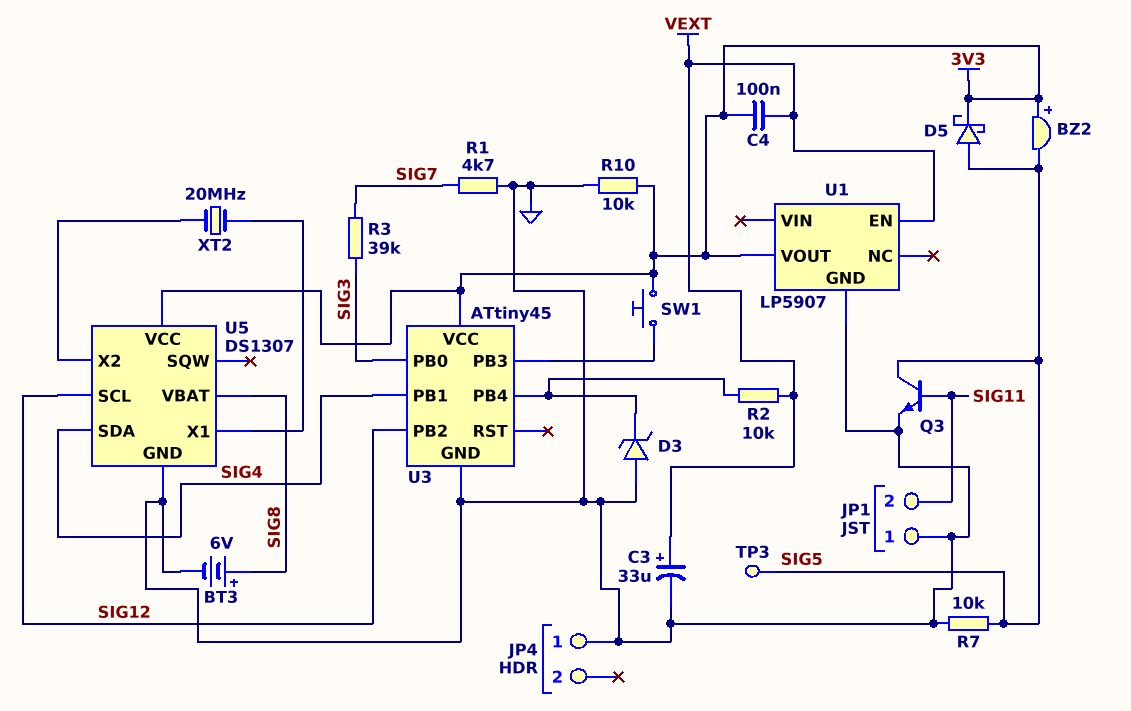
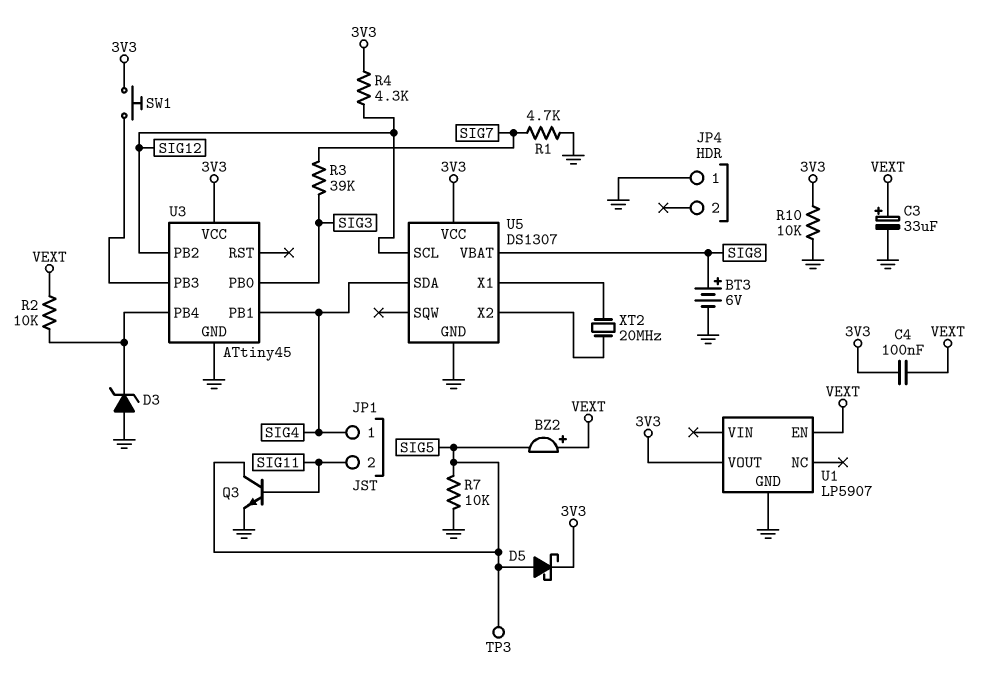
BZ2: buzzer (plus 3V3, minus SIG5) -> buzzer (plus VEXT, minus SIG5)
JP1 pin 1: GND -> SIG4
R4: none -> 4.3k (3V3, SIG12)

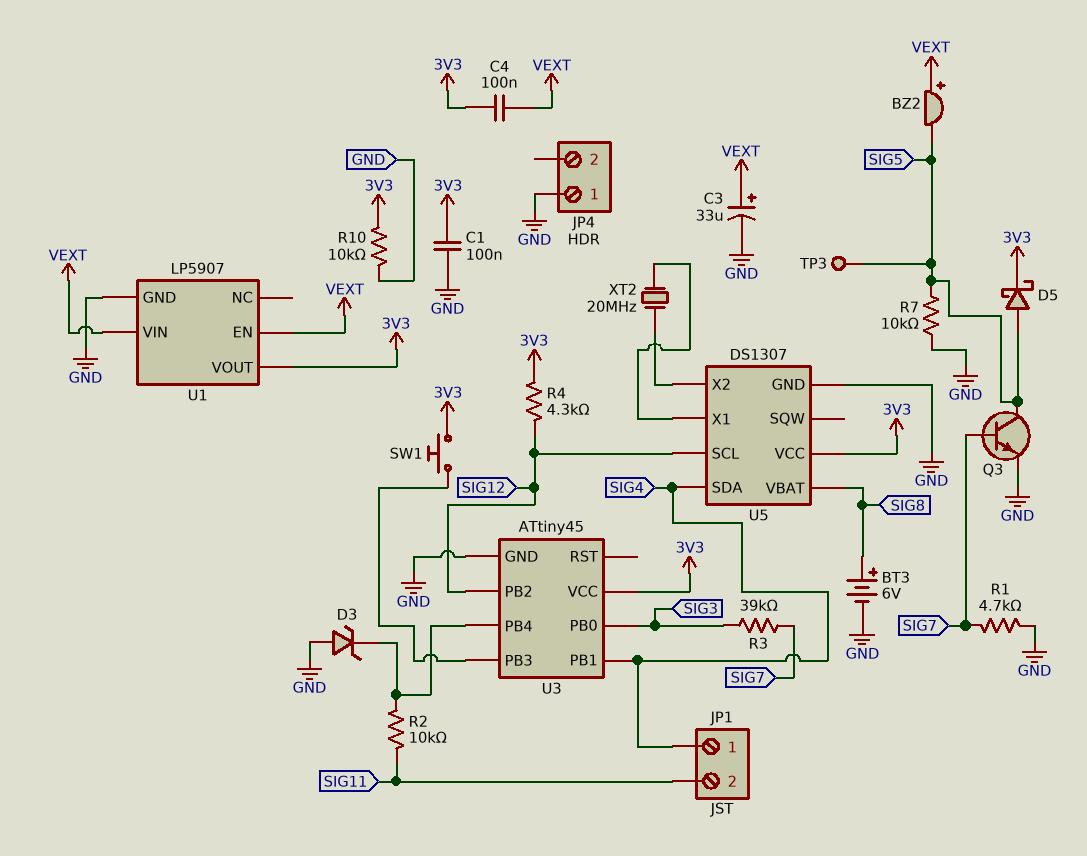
C1: none -> 100nF (3V3, GND)
Q3: NPN (B SIG11, C SIG5, E GND) -> NPN (B SIG7, C SIG5, E GND)
R2: 10k (U3/PB4, VEXT) -> 10k (SIG11, U3/PB4)
U1 pin VIN: none -> VEXT

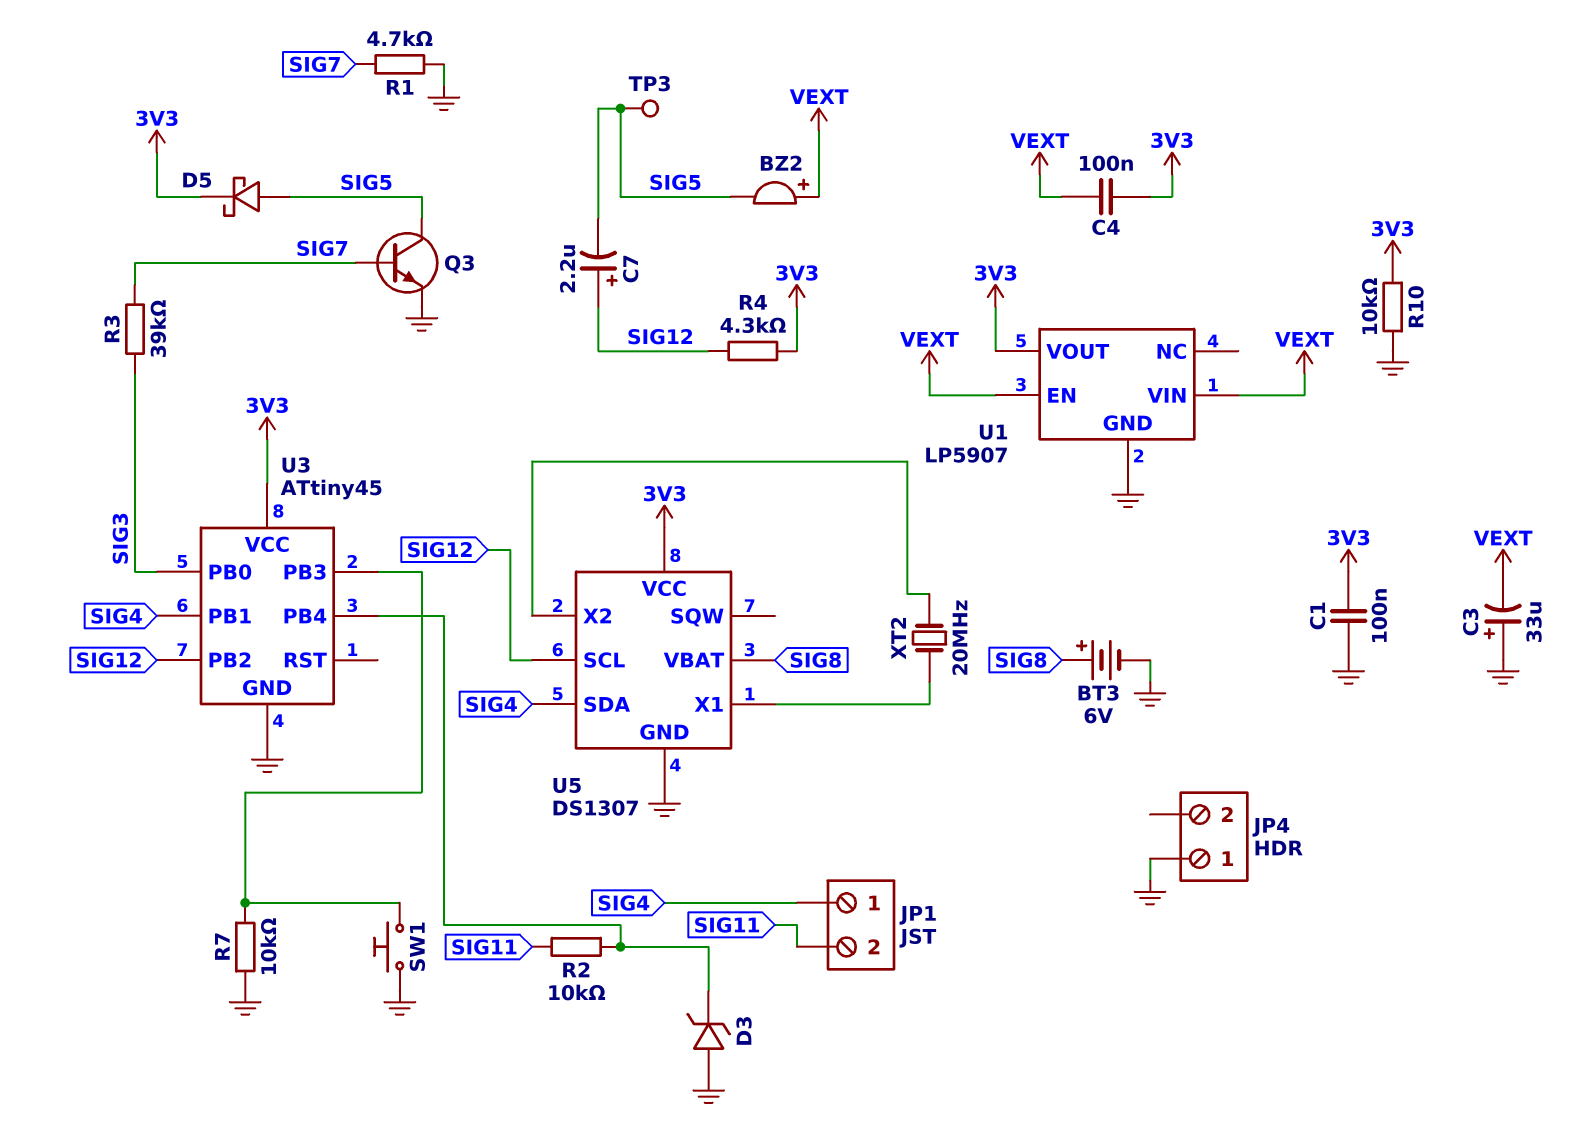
C3: 33uF (plus VEXT, minus GND) -> 33uF (plus GND, minus VEXT)
C7: none -> 2.2uF (plus SIG12, minus SIG5)
R7: 10k (GND, SIG5) -> 10k (GND, U3/PB3)
SW1: button (3V3, U3/PB3) -> button (GND, U3/PB3)

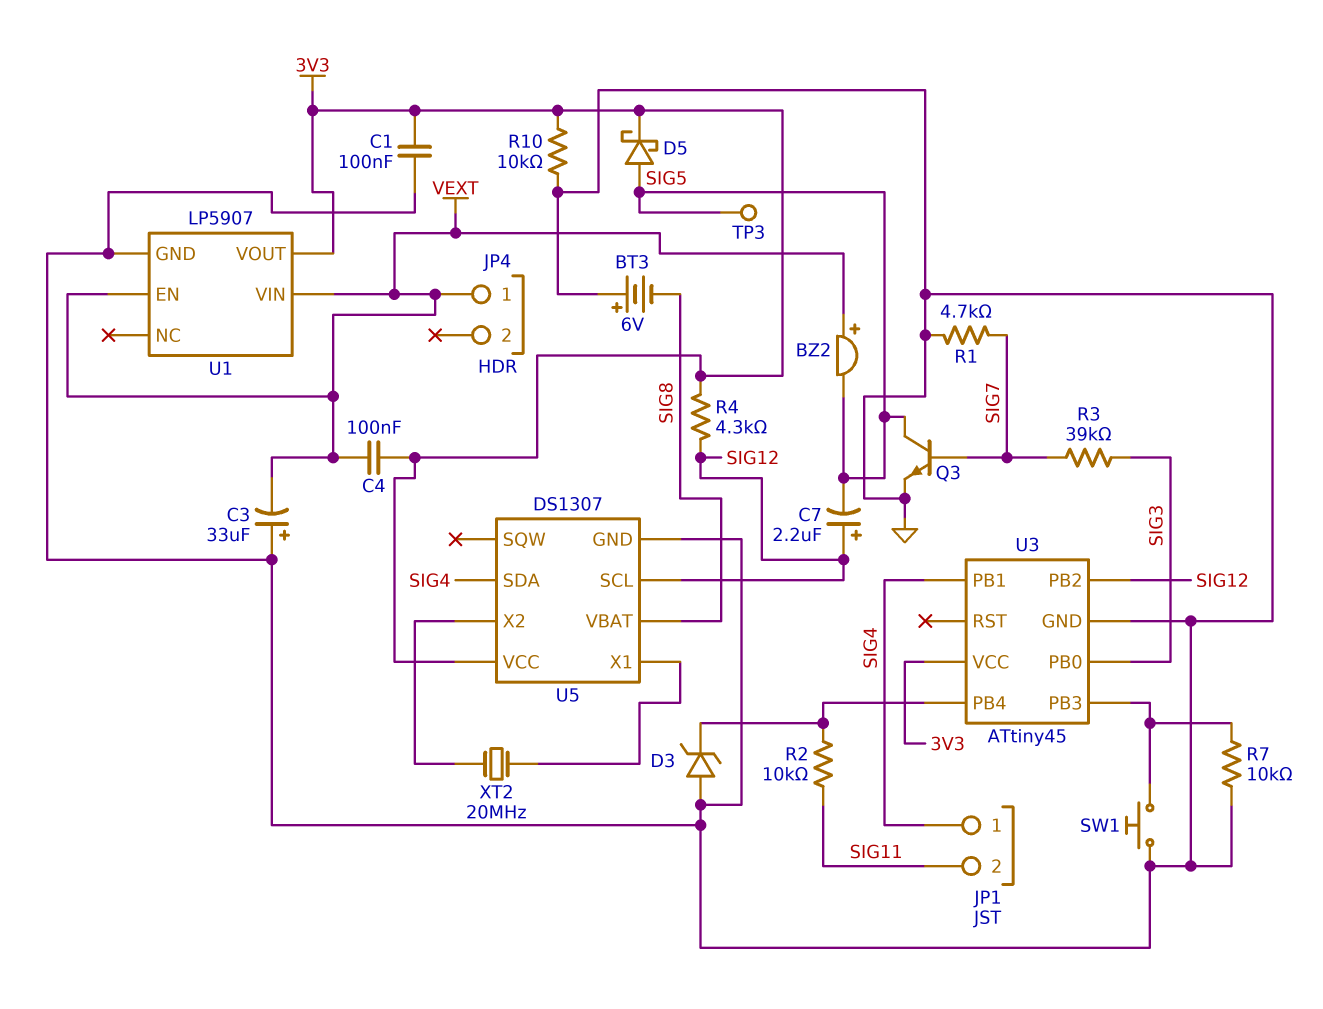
BT3: 6V (plus SIG8, minus GND) -> 6V (plus GND, minus SIG8)
JP4 pin 1: GND -> VEXT

